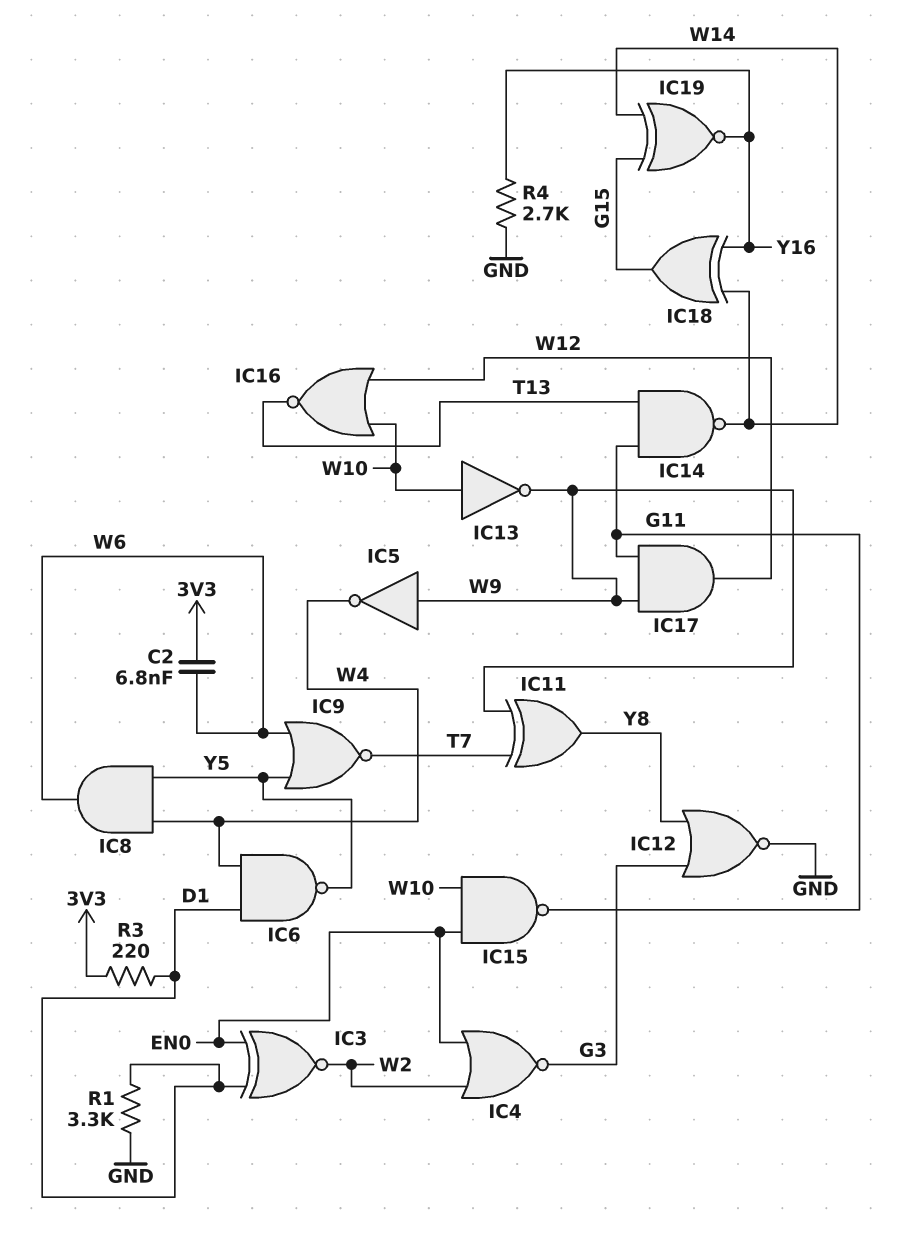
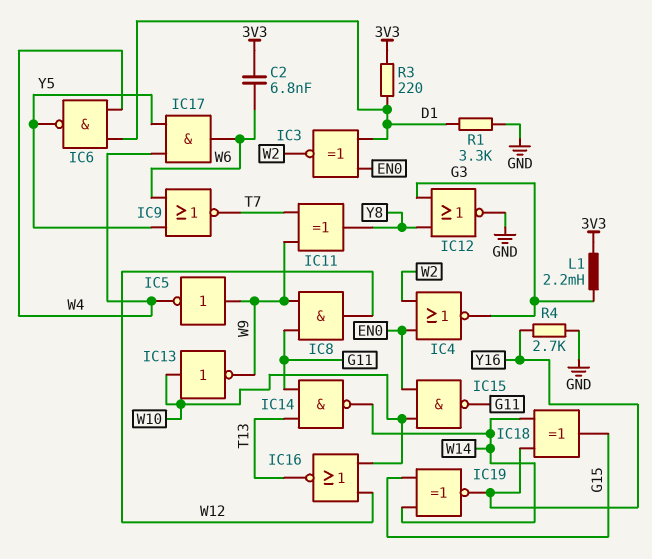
IC8: AND (in W4, in Y5, out W6) -> AND (in G11, in W9, out W12)
IC17: AND (in G11, in W9, out W12) -> AND (in W4, in Y5, out W6)
L1: none -> 2.2mH (3V3, G3)

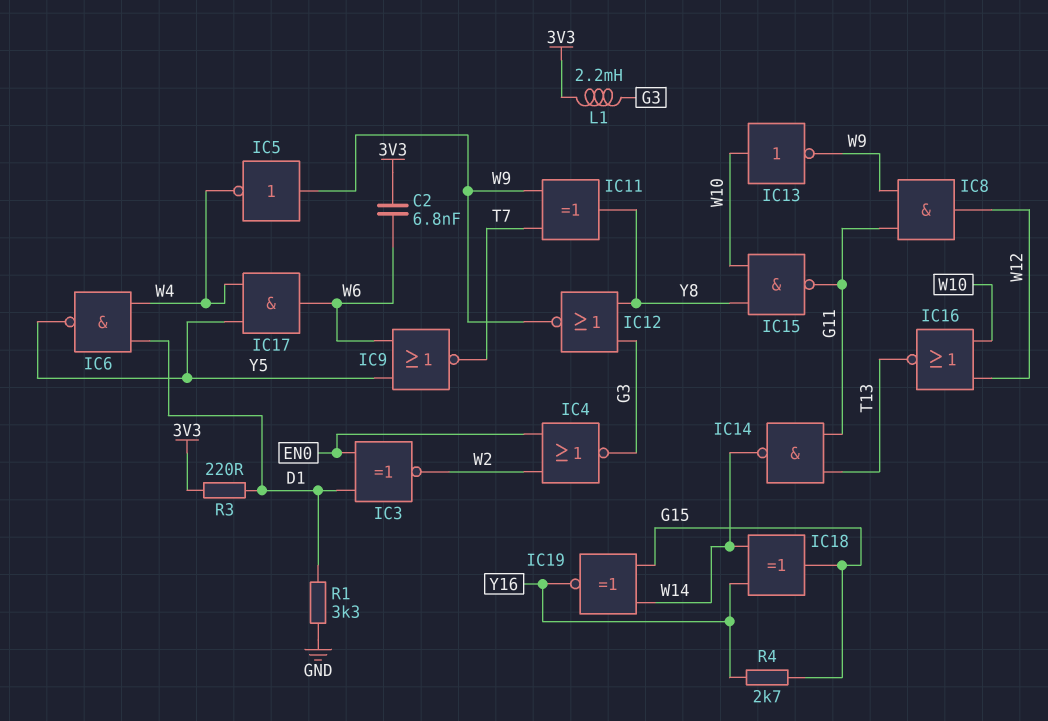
IC12: NOR (in G3, in Y8, out GND) -> NOR (in G3, in Y8, out W9)
IC15: NAND (in EN0, in W10, out G11) -> NAND (in W10, in Y8, out G11)
R4: 2.7k (GND, Y16) -> 2.7k (G15, Y16)

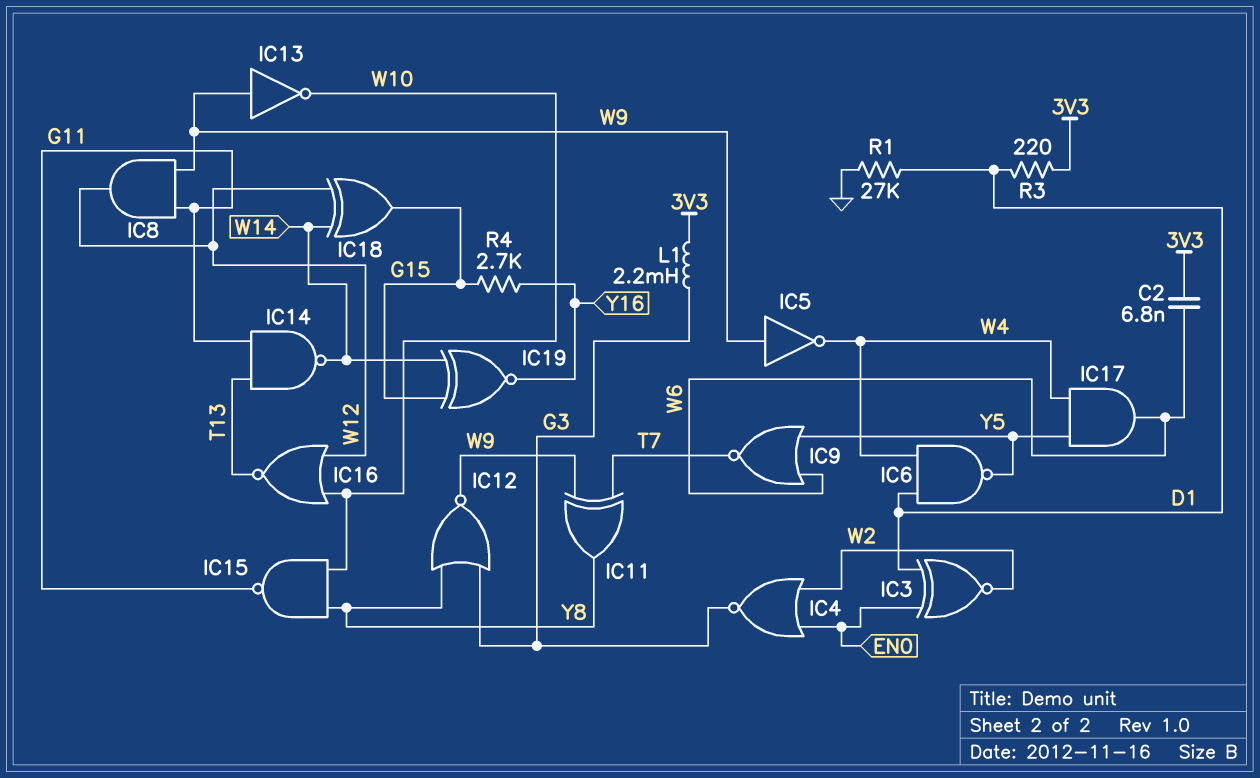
IC13: NOT (in W10, out W9) -> NOT (in W9, out W10)
IC18: XOR (in W14, in Y16, out G15) -> XOR (in W12, in W14, out G15)
R1: 3.3k (D1, GND) -> 27k (D1, GND)

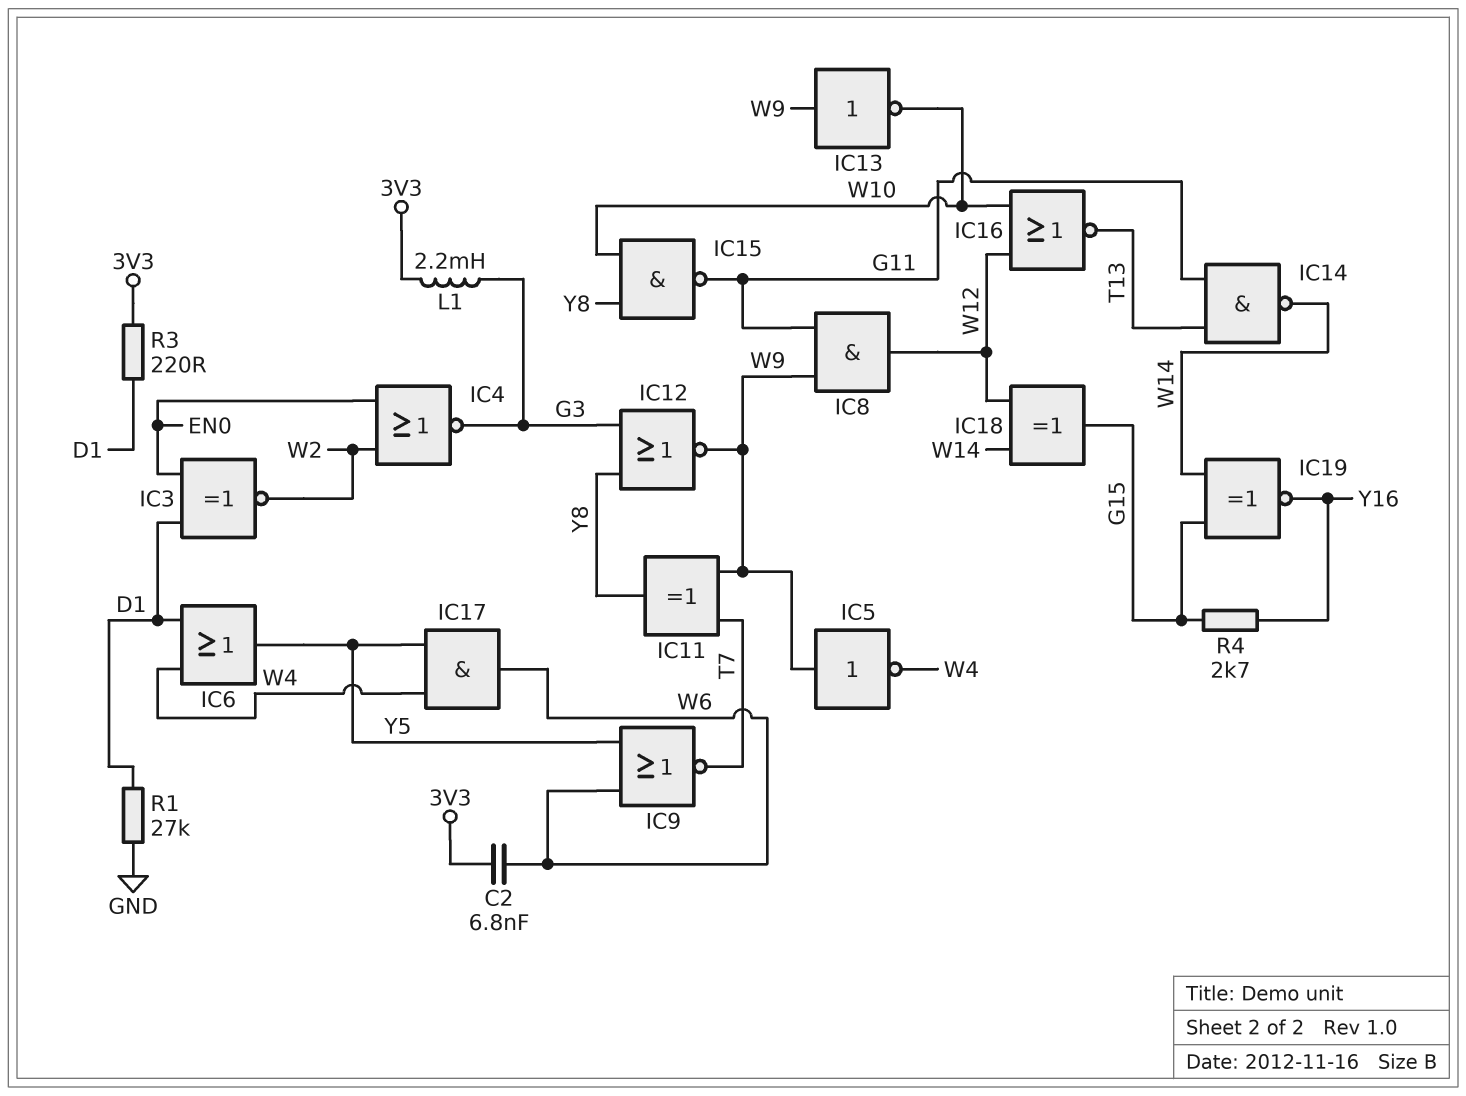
IC6: NAND (in D1, in W4, out Y5) -> OR (in D1, in W4, out Y5)

